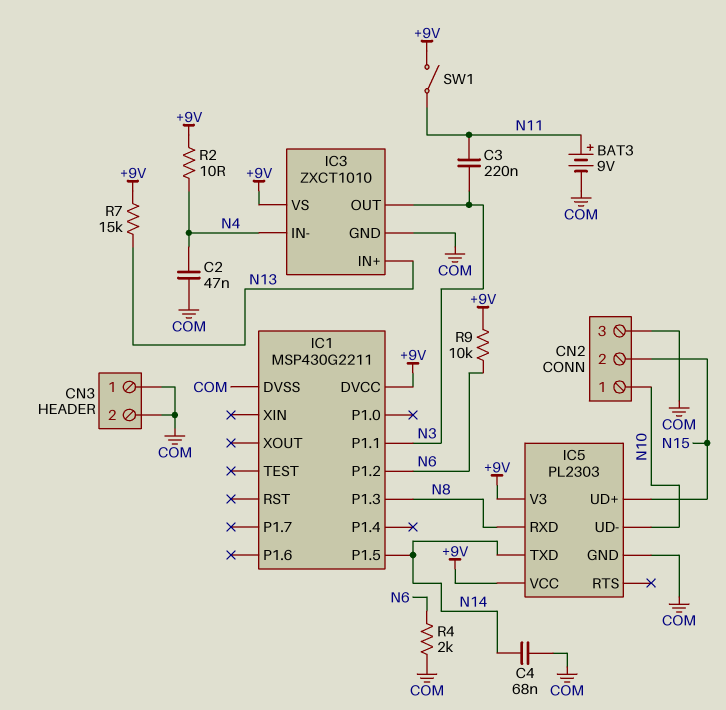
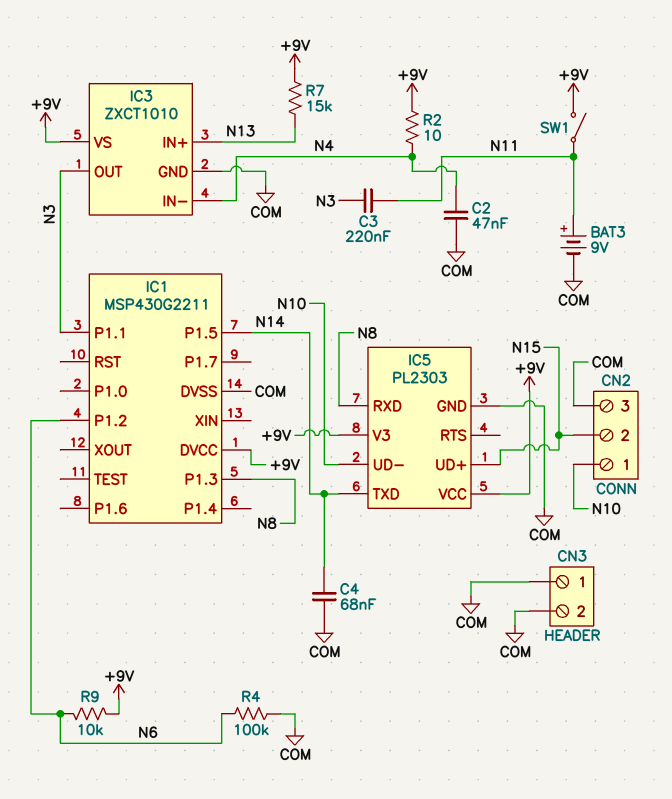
R4: 2k (COM, N6) -> 100k (COM, N6)

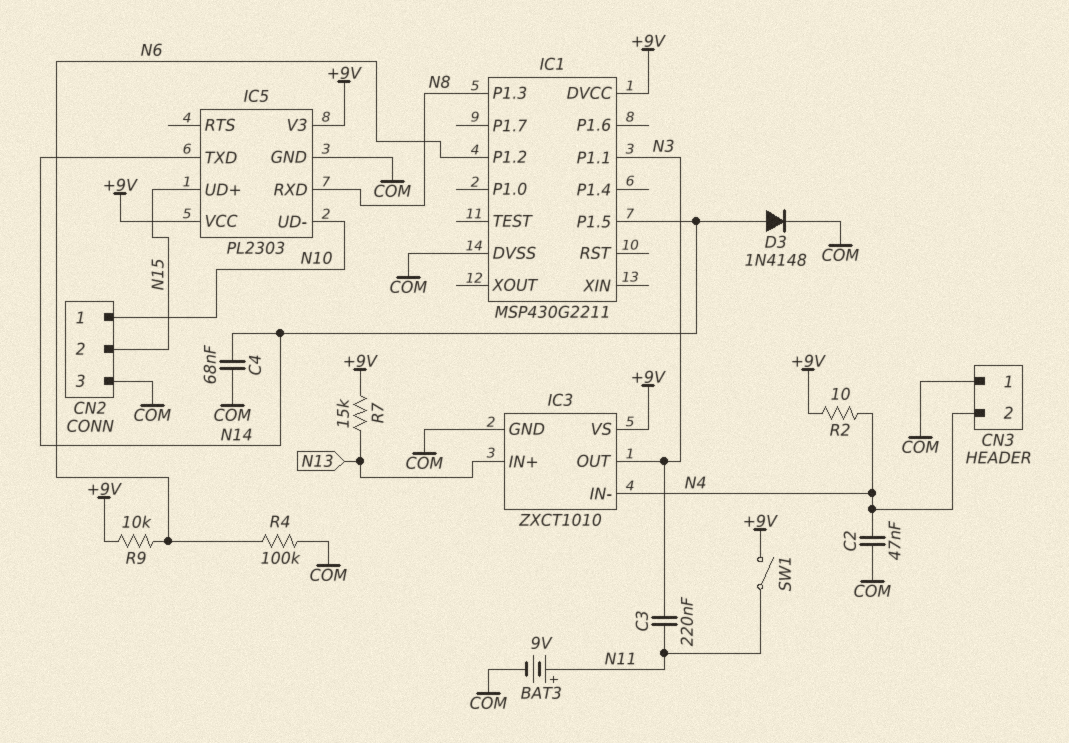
CN3 pin 2: COM -> N4
D3: none -> diode 1N4148 (A N14, K COM)

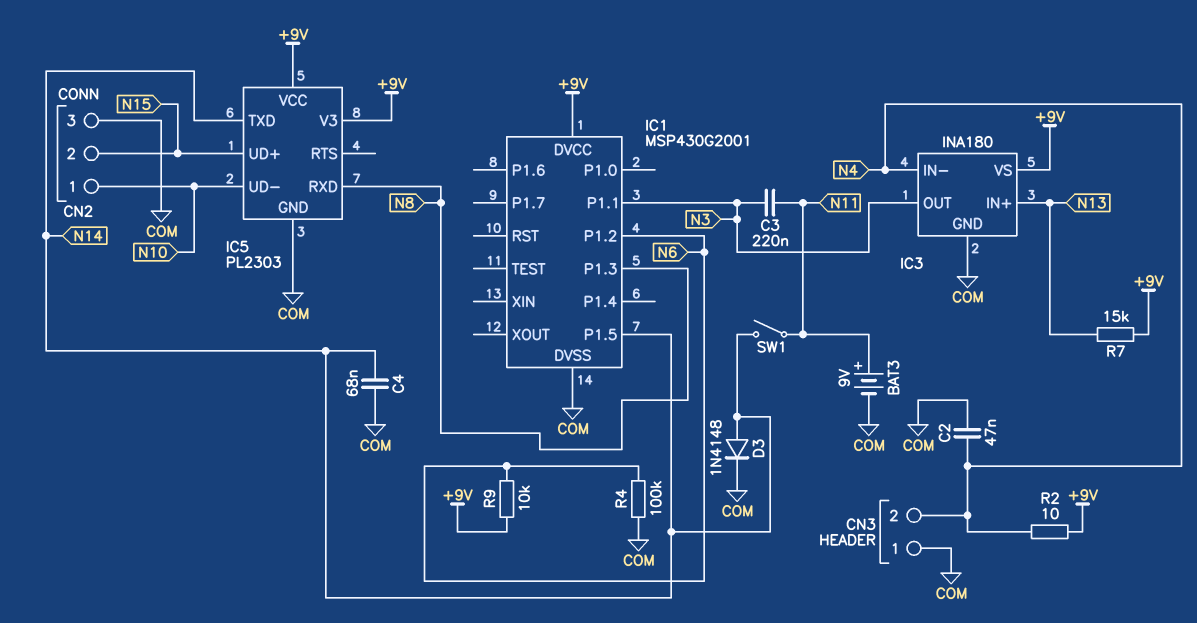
IC1: MSP430G2211 -> MSP430G2001
IC3: ZXCT1010 -> INA180
SW1: switch (+9V, N11) -> switch (N11, N14)

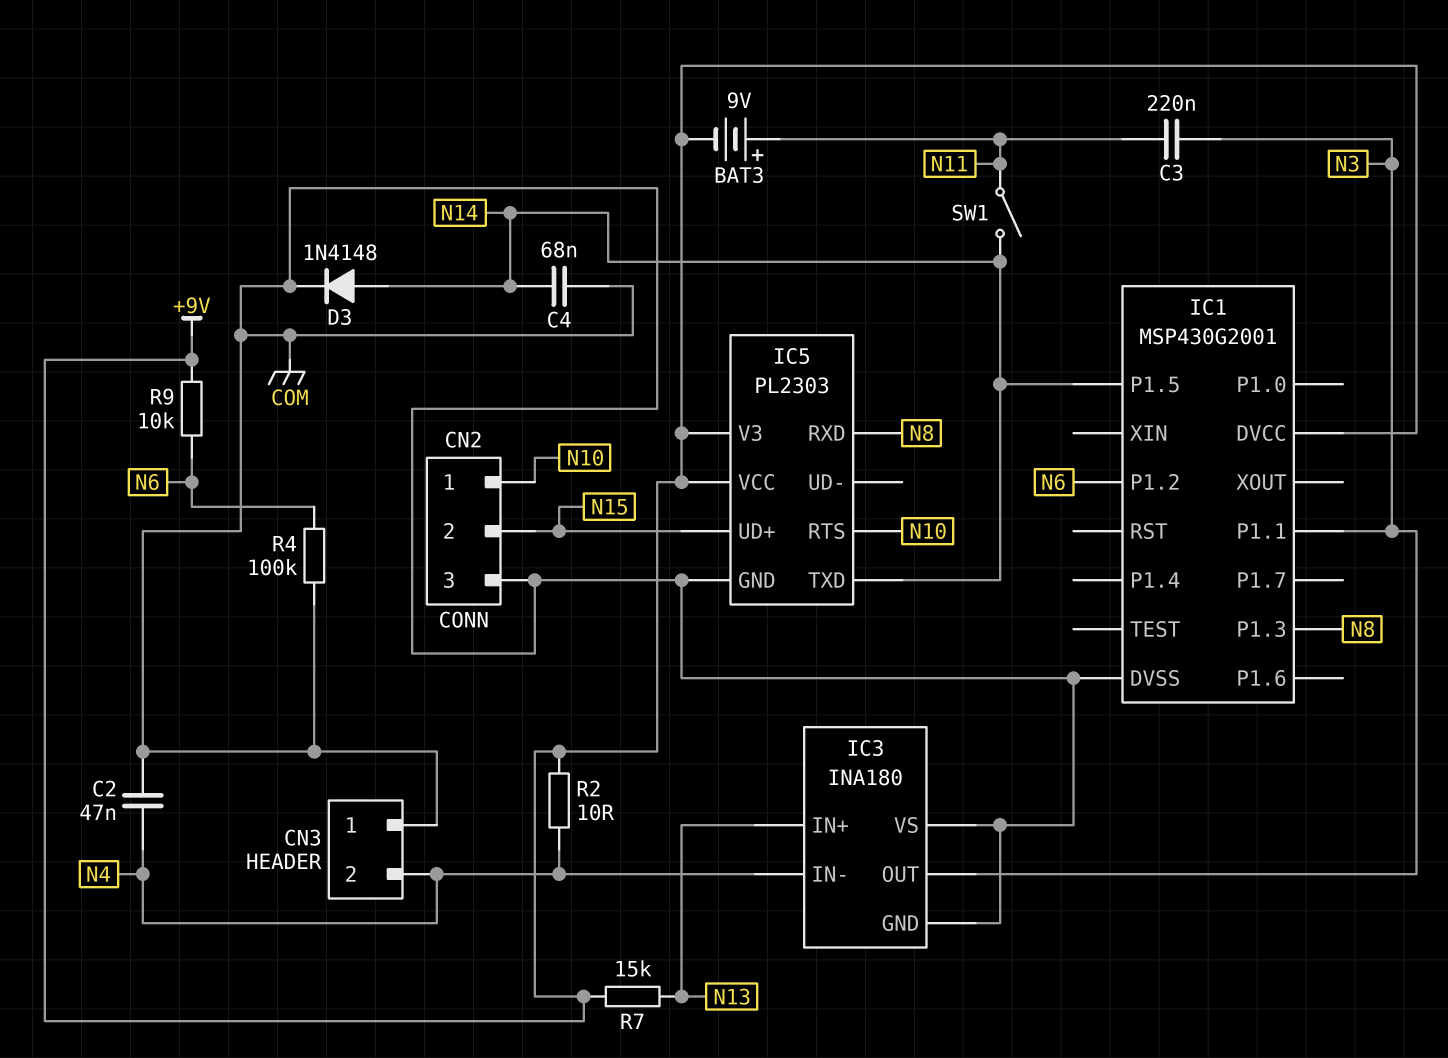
BAT3: 9V (plus N11, minus COM) -> 9V (plus N11, minus +9V)
IC3 pin VS: +9V -> COM
IC5 pin RTS: none -> N10
IC5 pin UD-: N10 -> none

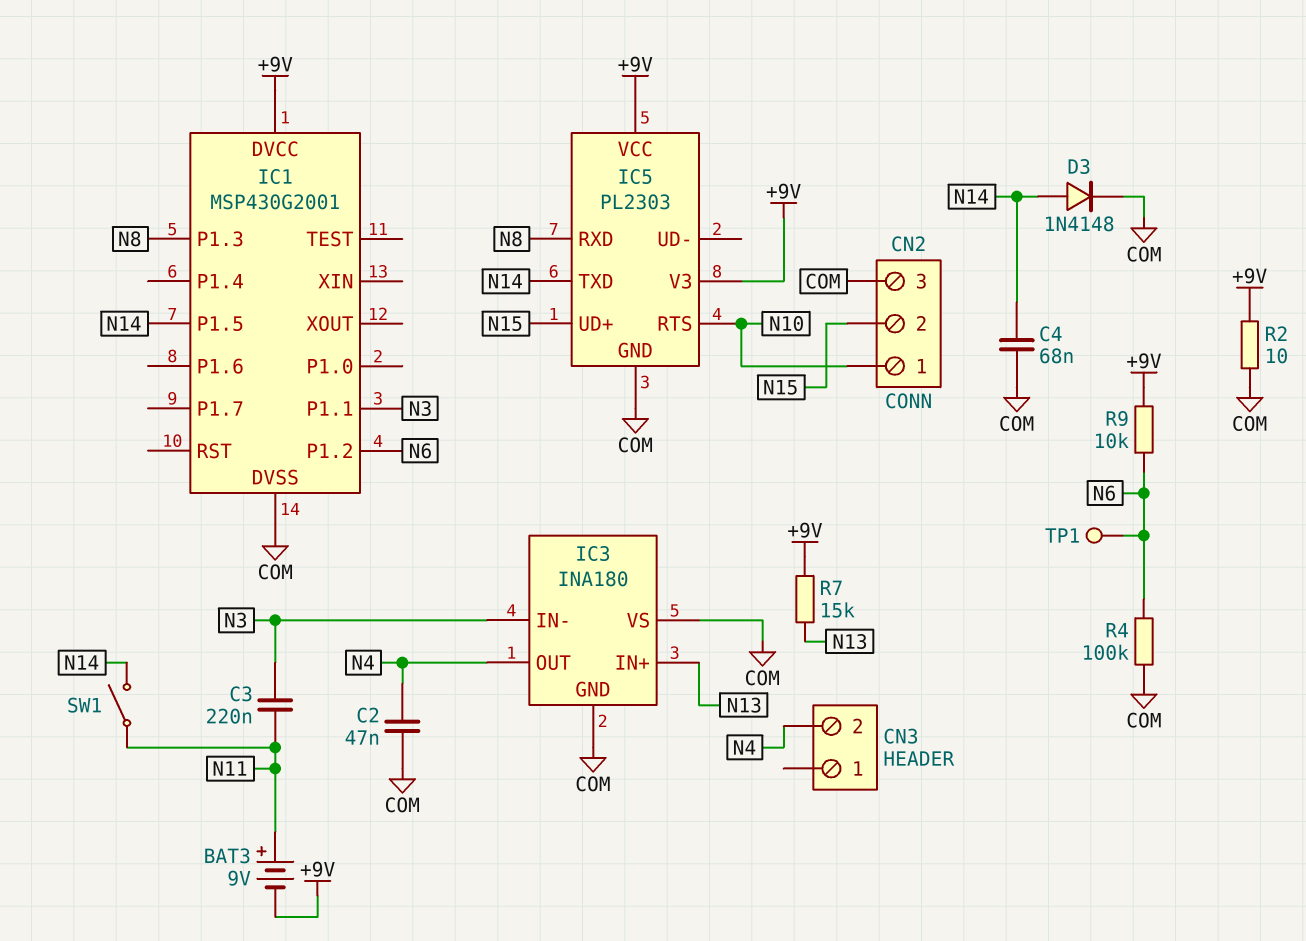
CN3 pin 1: COM -> none
IC3 pin IN-: N4 -> N3
IC3 pin OUT: N3 -> N4
R2: 10 (+9V, N4) -> 10 (+9V, COM)
TP1: none -> test point (N6)

